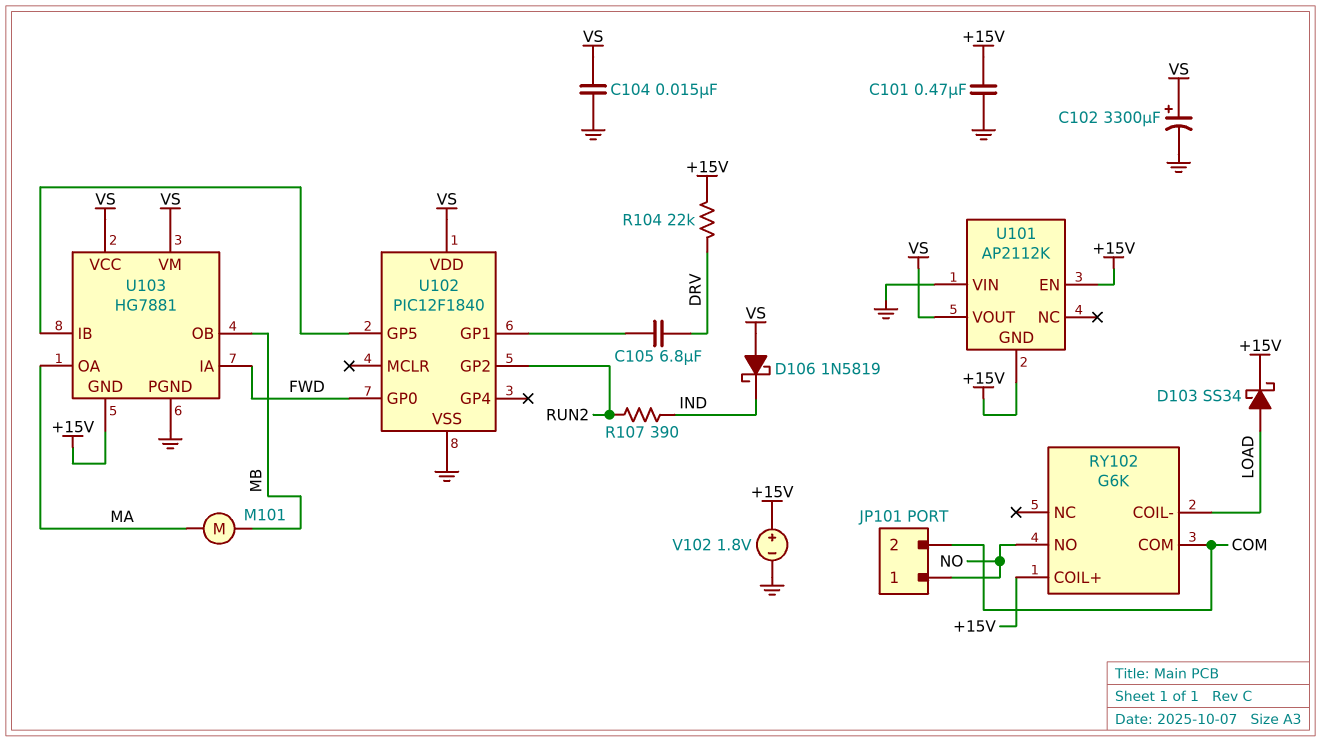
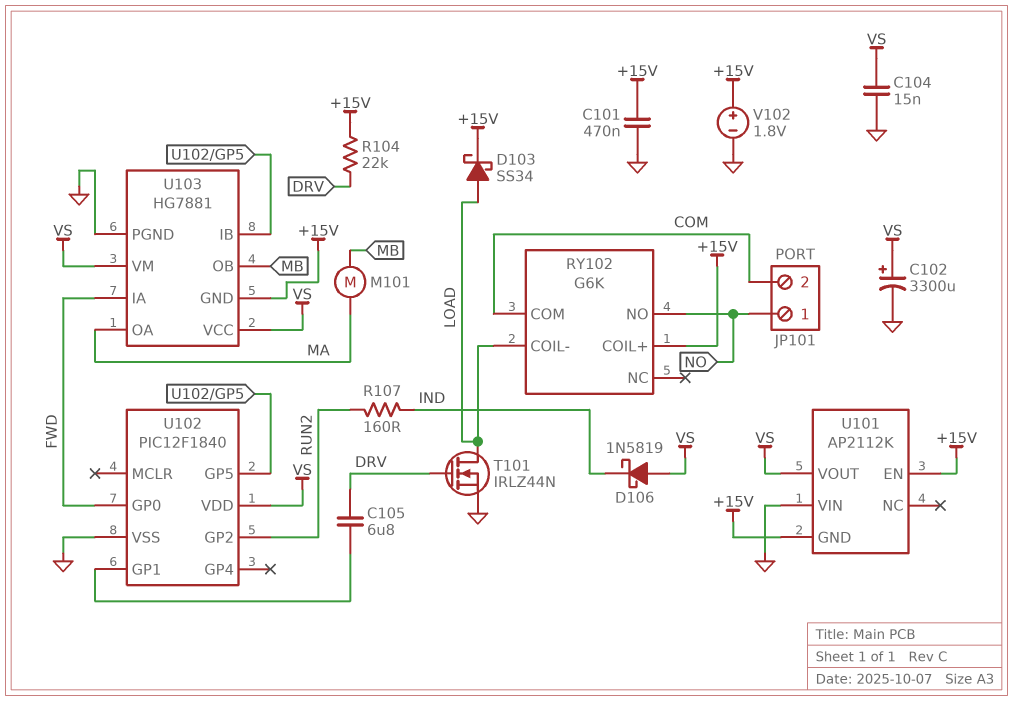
R107: 390 (IND, RUN2) -> 160 (IND, RUN2)
T101: none -> NMOS IRLZ44N (G DRV, D LOAD, S GND)

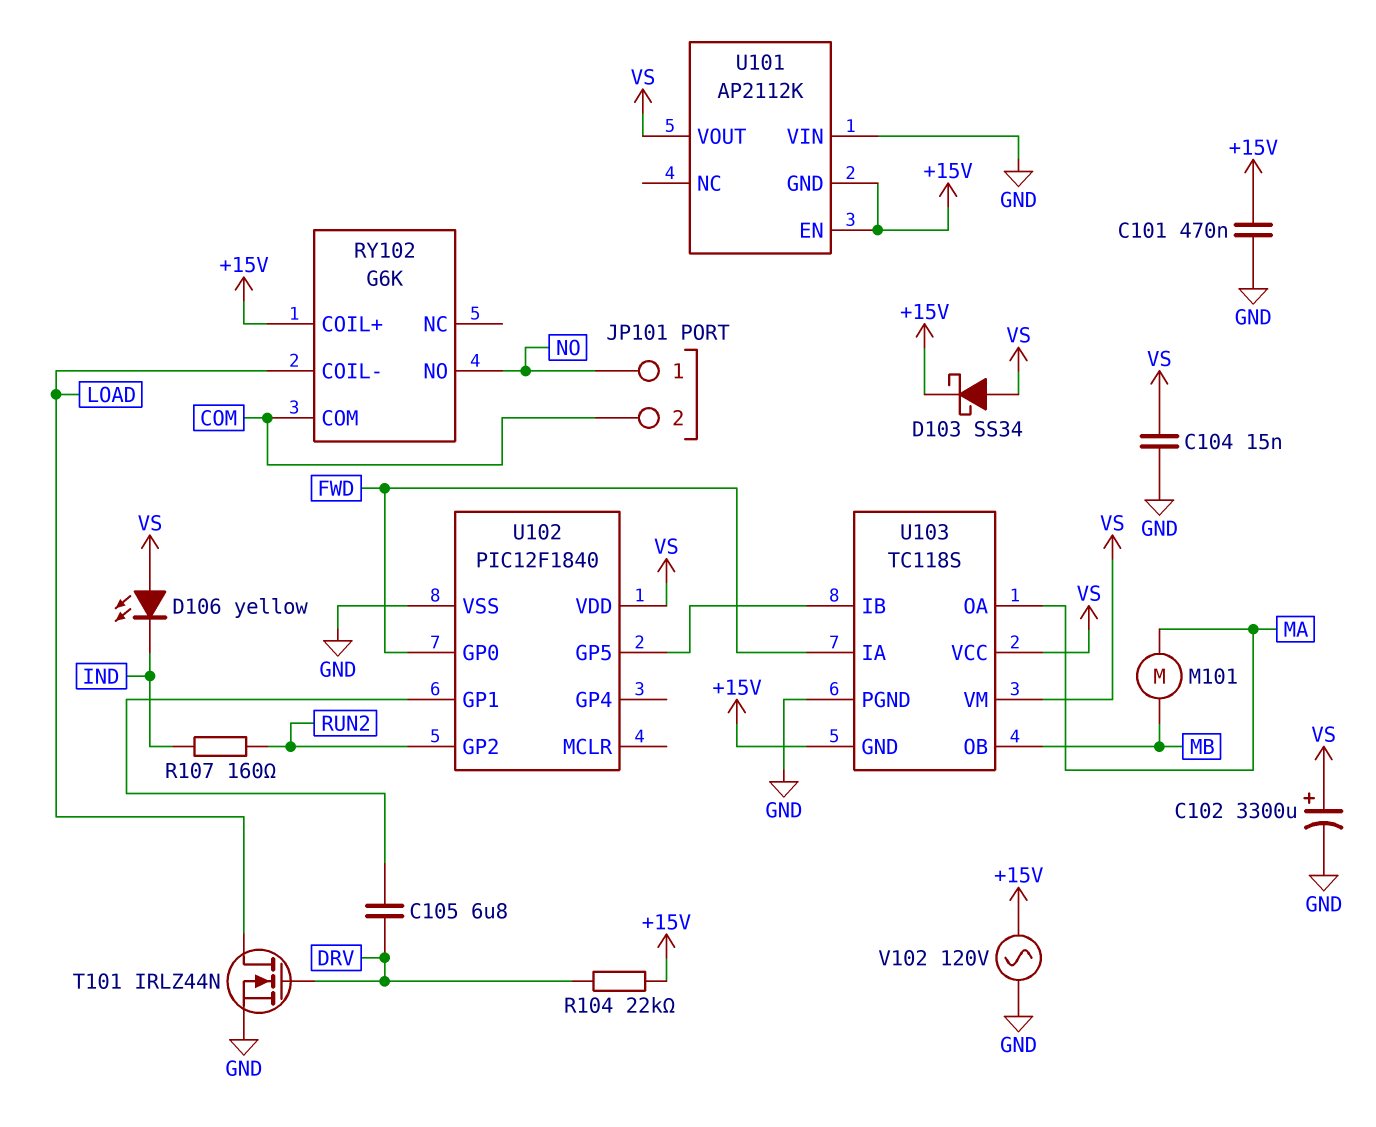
D103: schottky SS34 (A LOAD, K +15V) -> schottky SS34 (A VS, K +15V)
D106: schottky 1N5819 (A VS, K IND) -> LED yellow (A VS, K IND)
U103: HG7881 -> TC118S
V102: 1.8V (plus +15V, minus GND) -> AC 120V (+15V, GND)

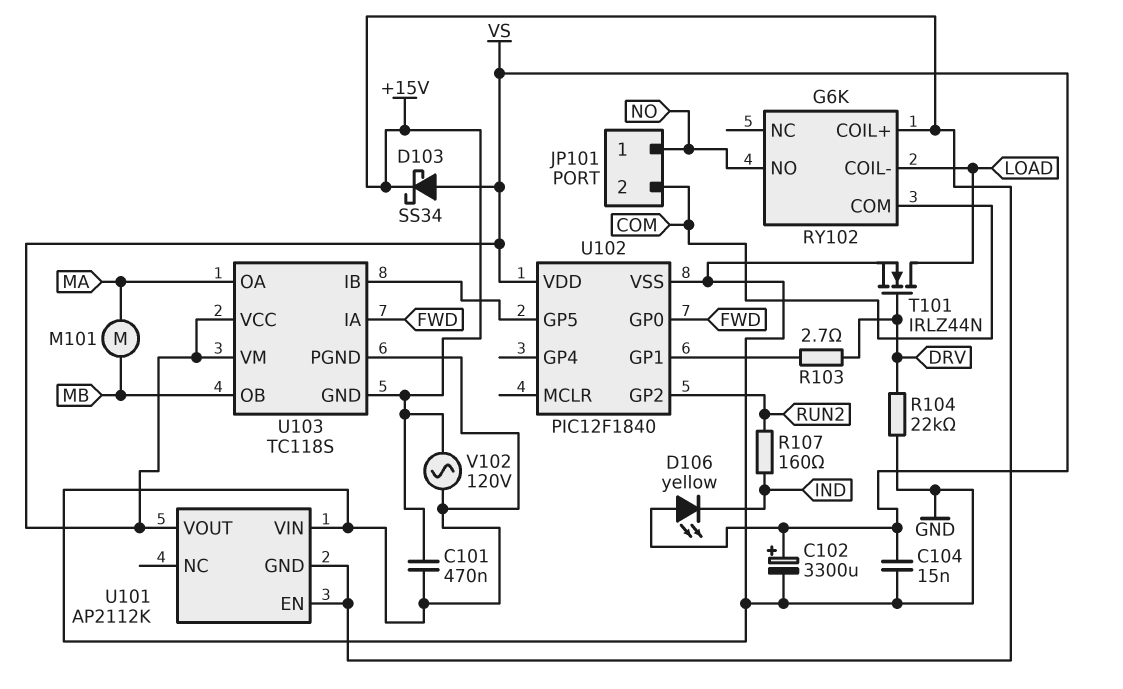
C105: 6.8uF (DRV, U102/GP1) -> none
R103: none -> 2.7 (DRV, U102/GP1)
R104: 22k (+15V, DRV) -> 22k (DRV, GND)

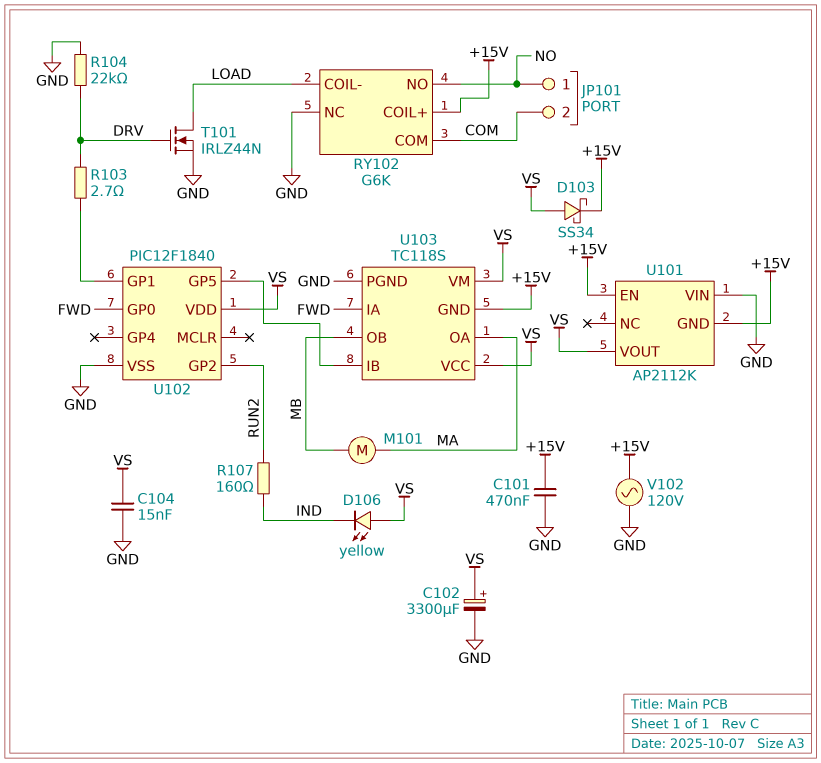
RY102 pin NC: none -> GND

